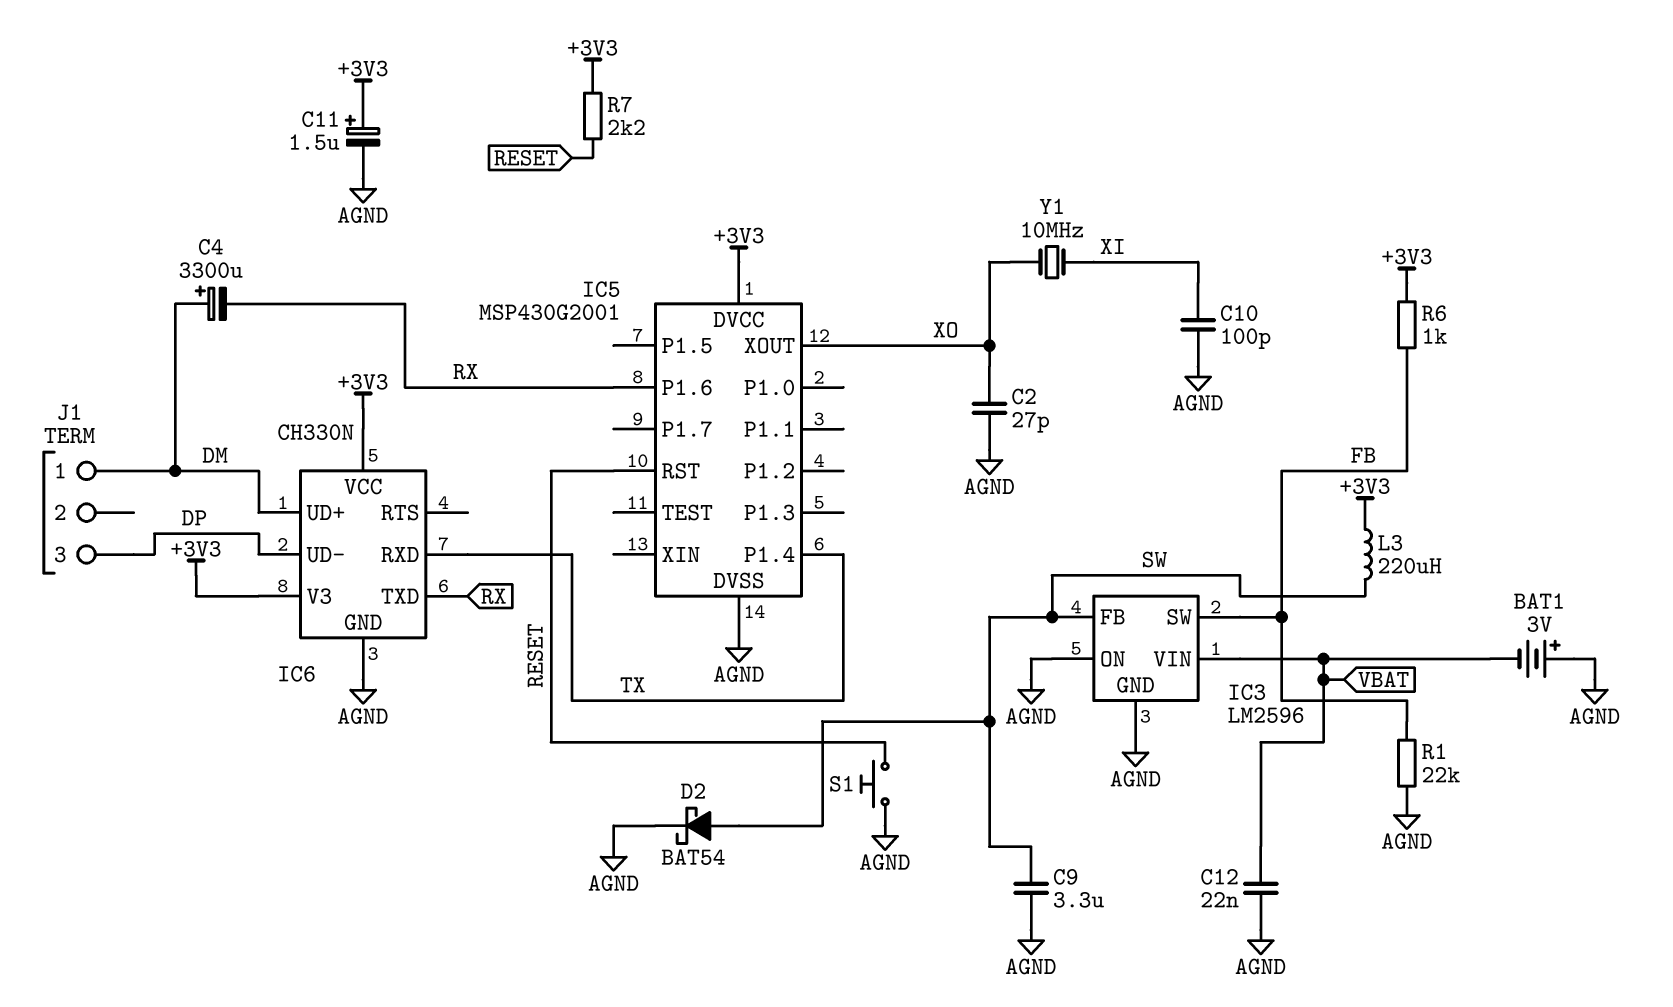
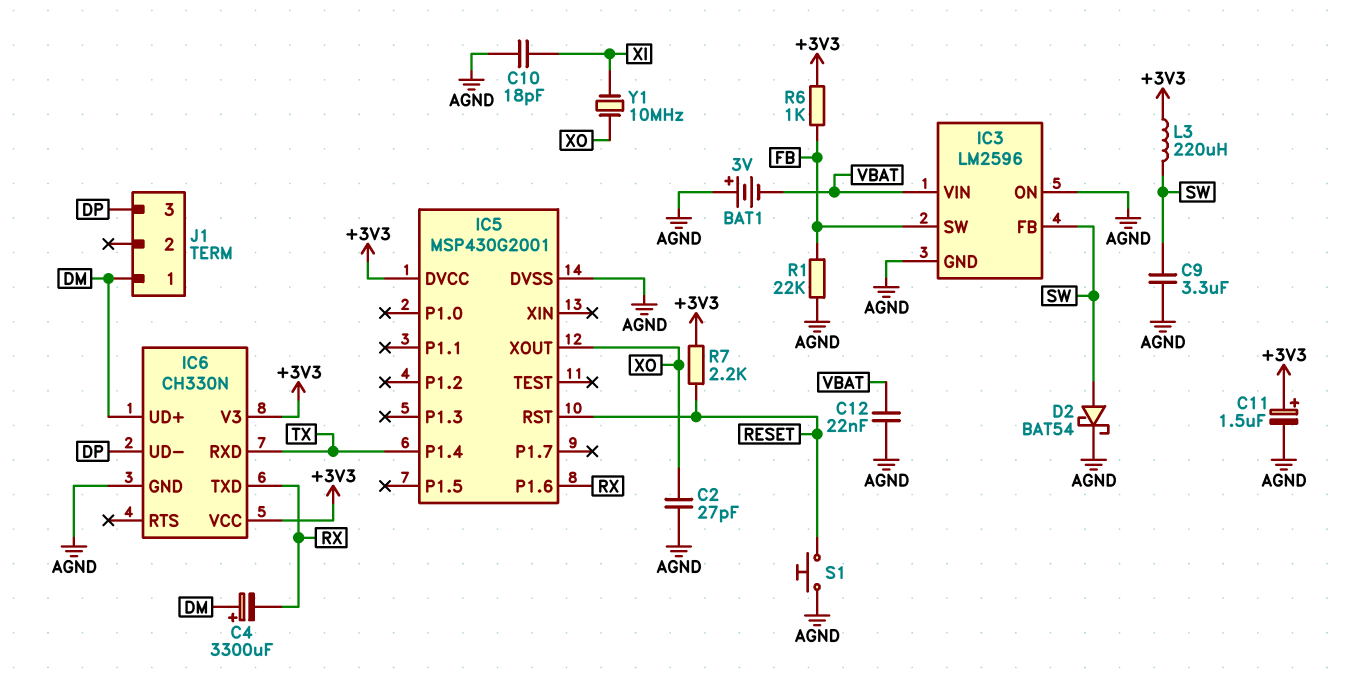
C10: 100pF (AGND, XI) -> 18pF (AGND, XI)

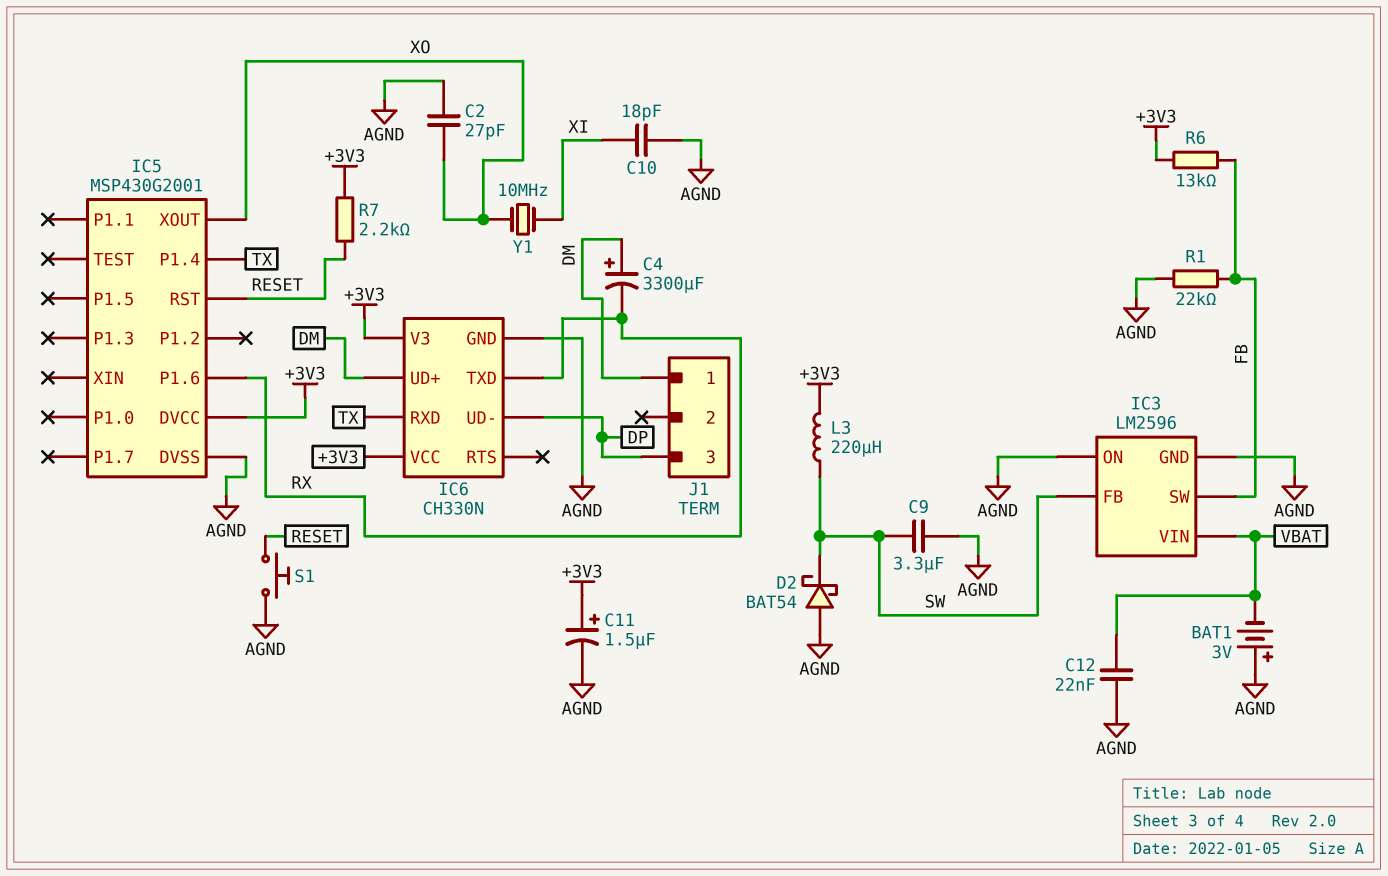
D2: schottky BAT54 (A SW, K AGND) -> schottky BAT54 (A AGND, K SW)
R6: 1k (+3V3, FB) -> 13k (+3V3, FB)

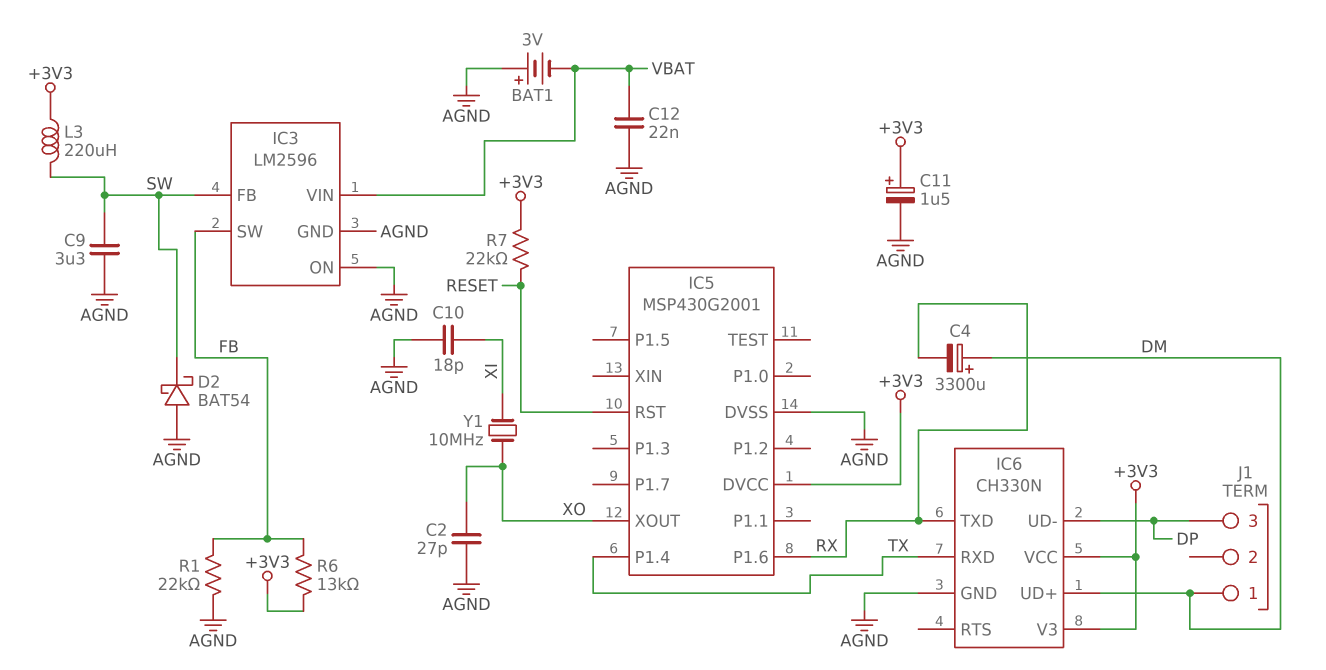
R7: 2.2k (+3V3, RESET) -> 22k (+3V3, RESET)
S1: button (AGND, RESET) -> none

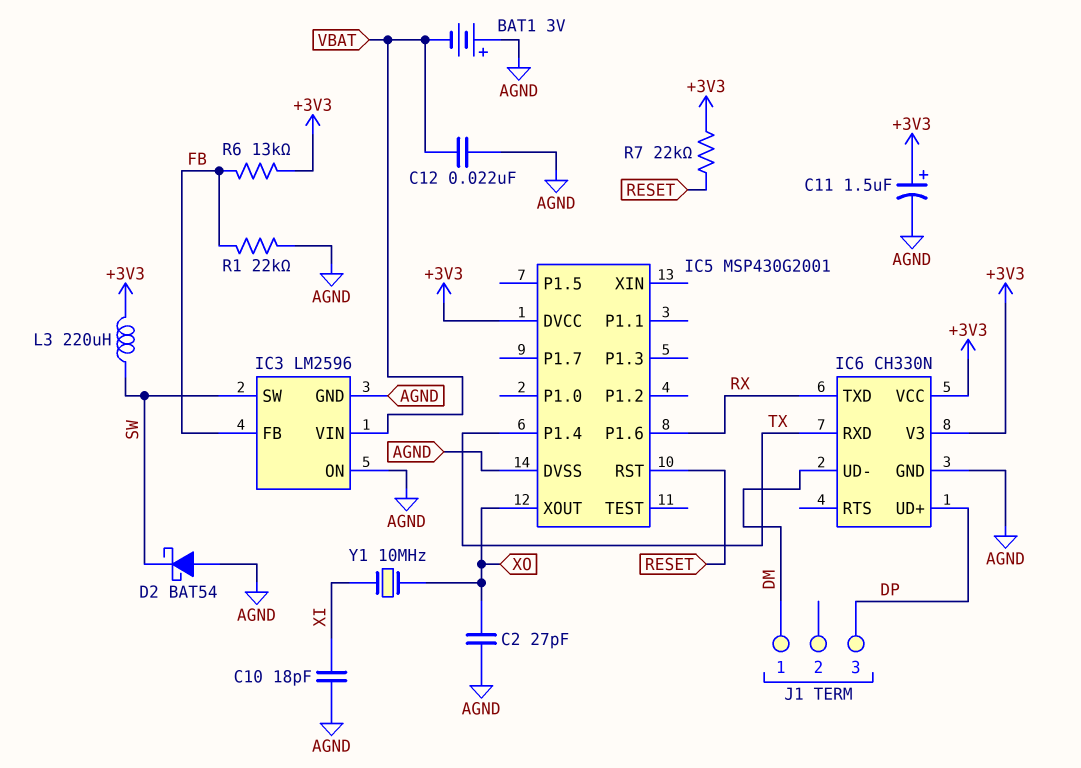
C4: 3300uF (plus DM, minus RX) -> none
C9: 3.3uF (AGND, SW) -> none
IC3 pin FB: SW -> FB
IC3 pin SW: FB -> SW
IC6 pin UD+: DM -> DP
IC6 pin UD-: DP -> DM

